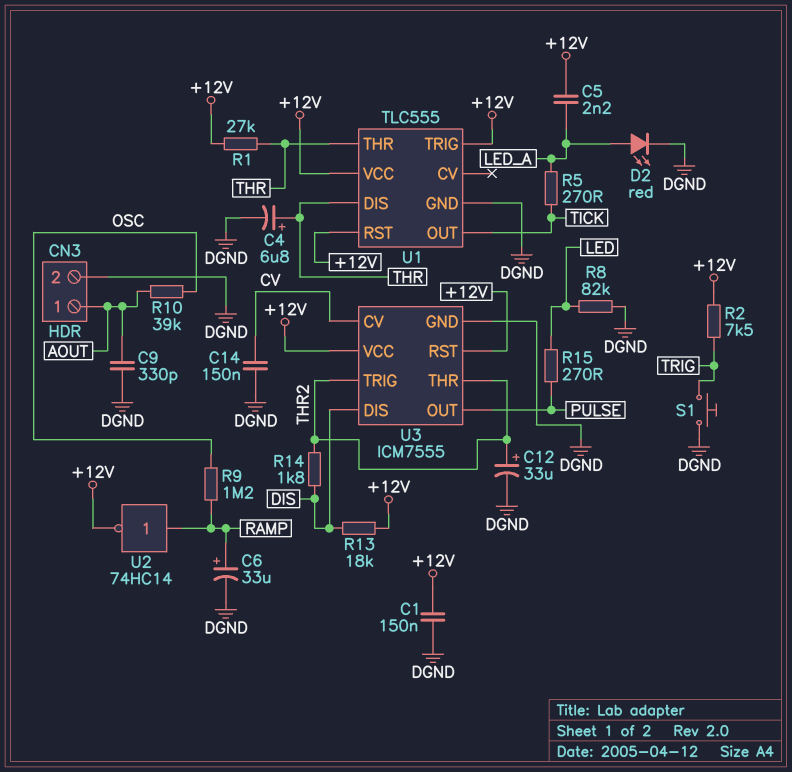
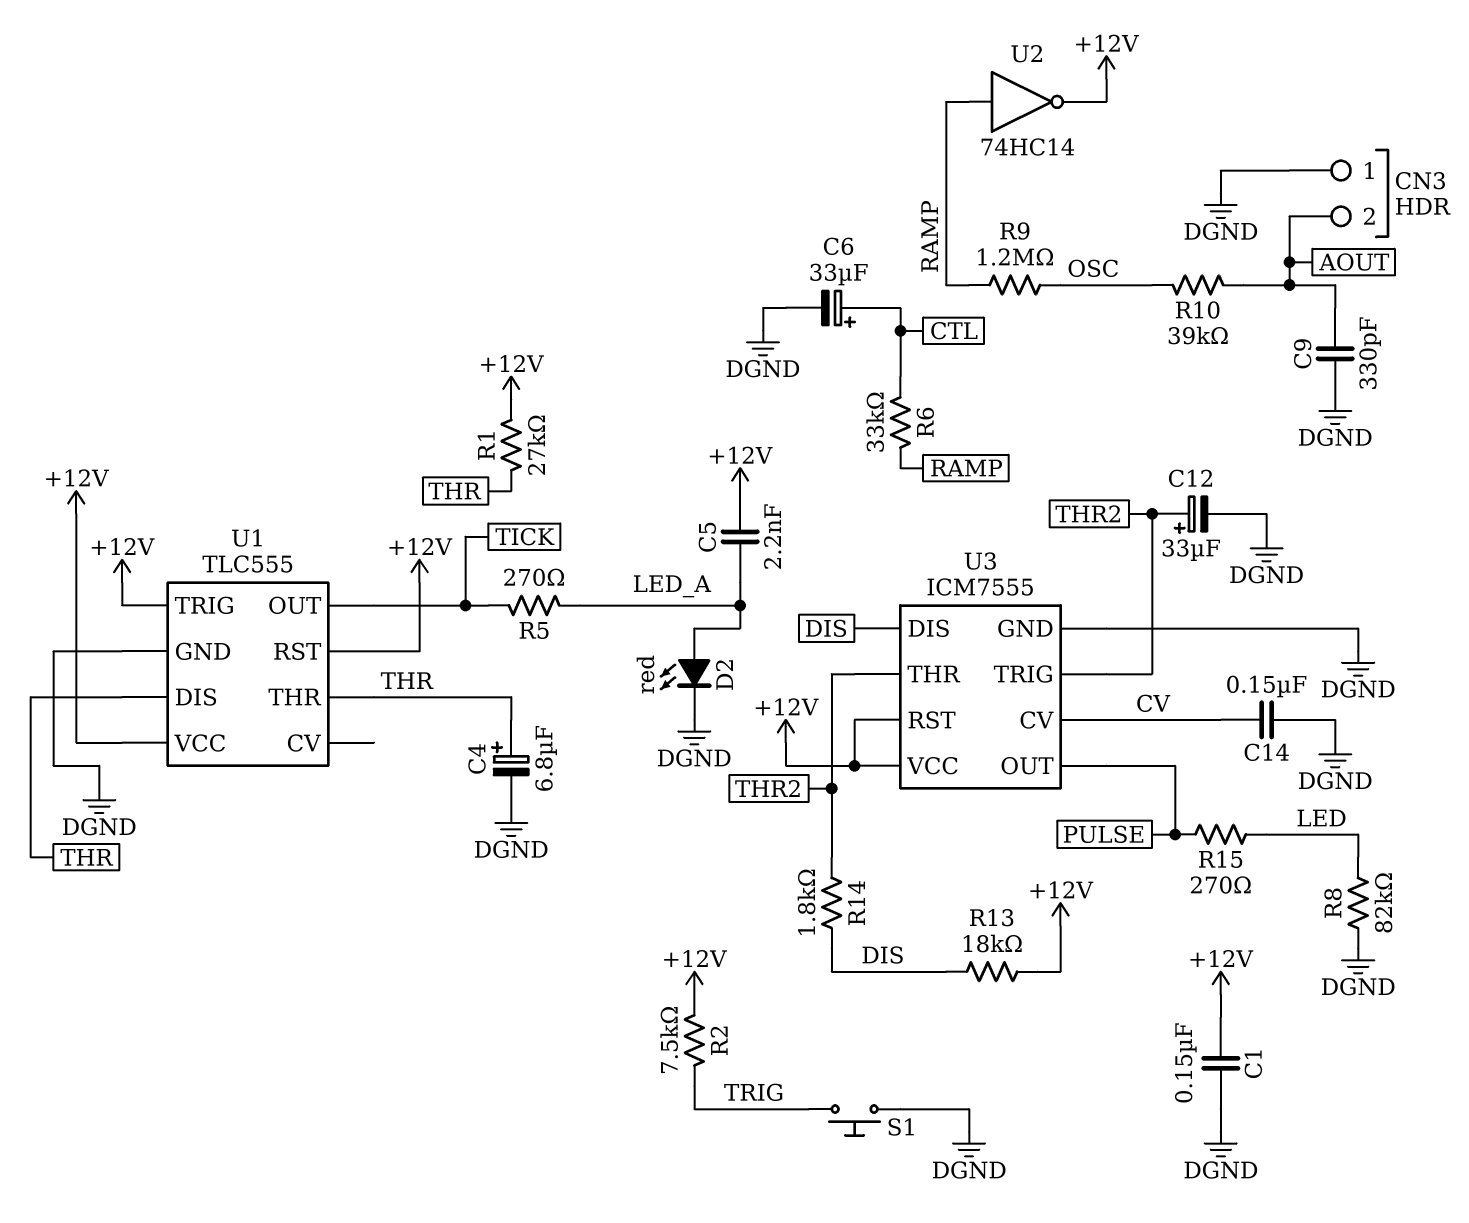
C6: 33uF (plus RAMP, minus DGND) -> 33uF (plus CTL, minus DGND)
CN3 pin 1: AOUT -> DGND
CN3 pin 2: DGND -> AOUT
R6: none -> 33k (CTL, RAMP)

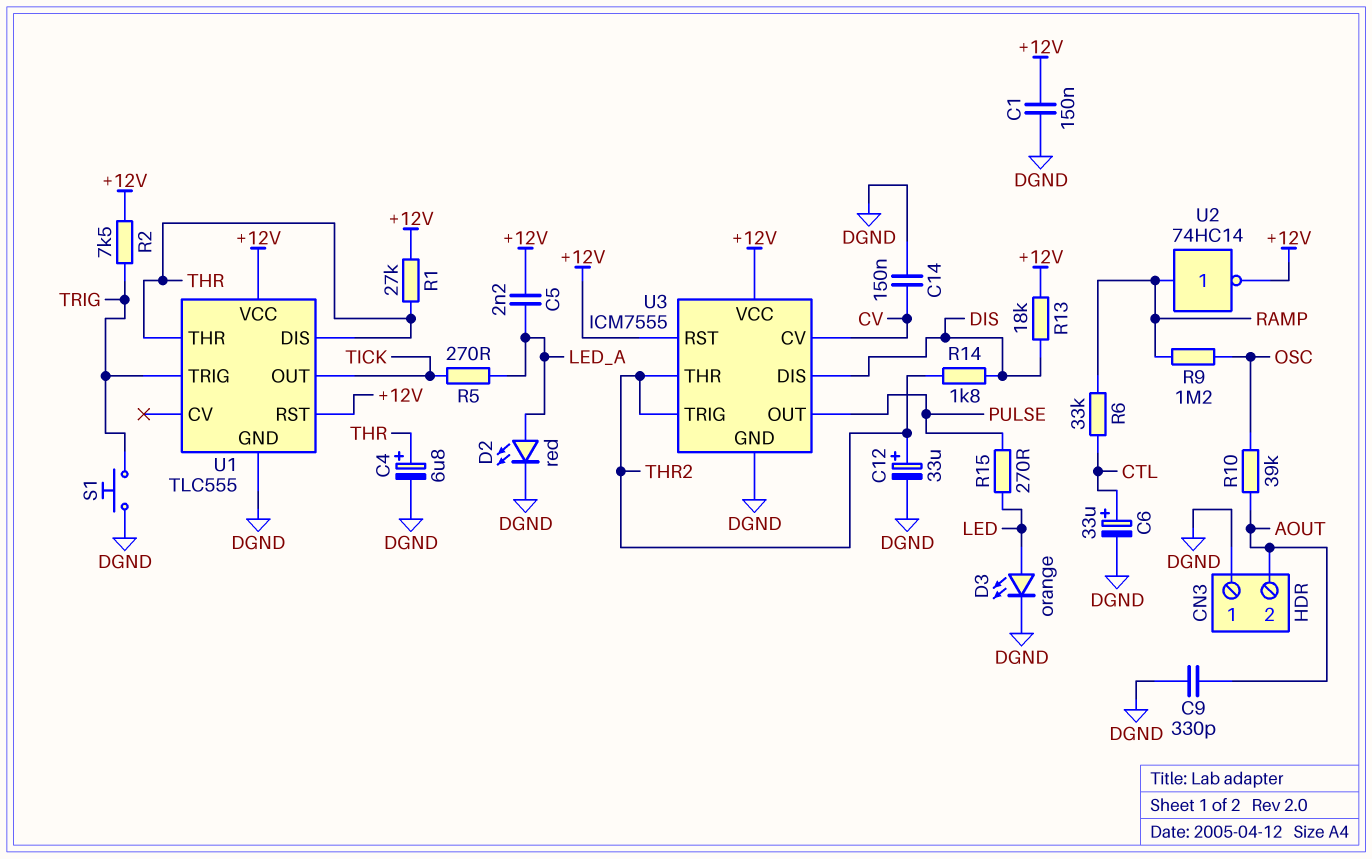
D3: none -> LED orange (A LED, K DGND)
R8: 82k (DGND, LED) -> none
U1 pin TRIG: +12V -> TRIG

